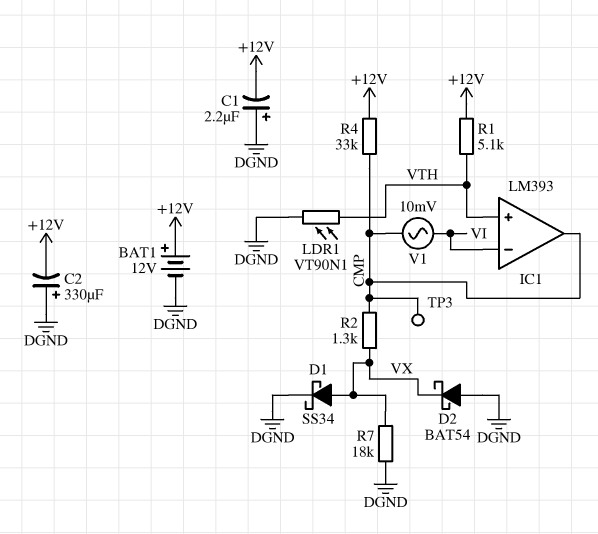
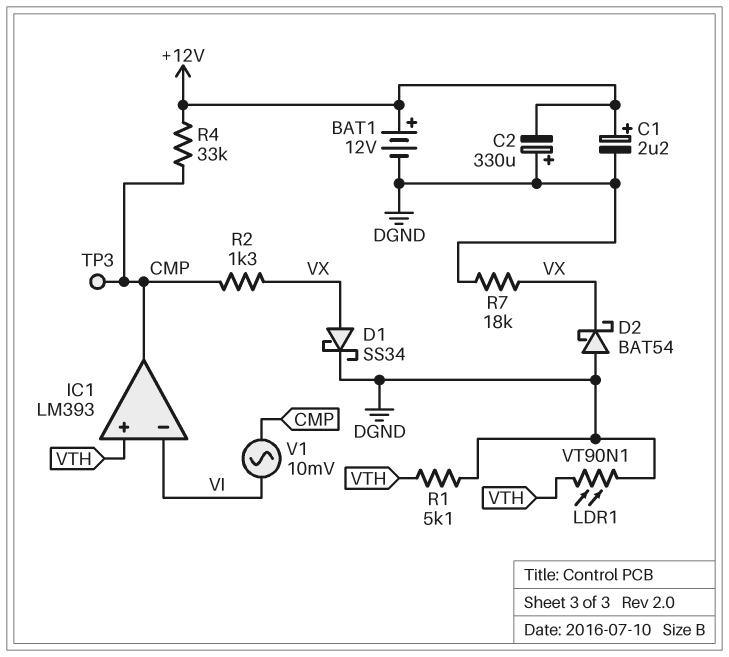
C1: 2.2uF (plus DGND, minus +12V) -> 2.2uF (plus +12V, minus DGND)
R1: 5.1k (+12V, VTH) -> 5.1k (DGND, VTH)

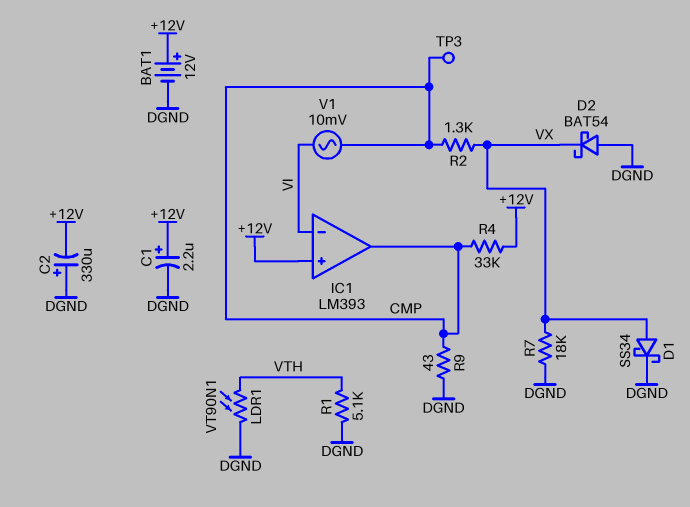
IC1 pin in+: VTH -> +12V
R9: none -> 43 (CMP, DGND)

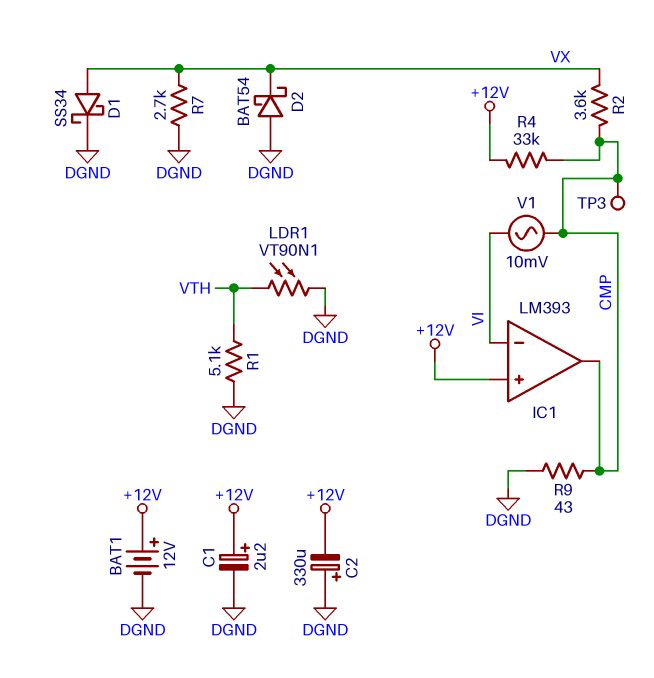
R2: 1.3k (CMP, VX) -> 3.6k (CMP, VX)
R7: 18k (DGND, VX) -> 2.7k (DGND, VX)

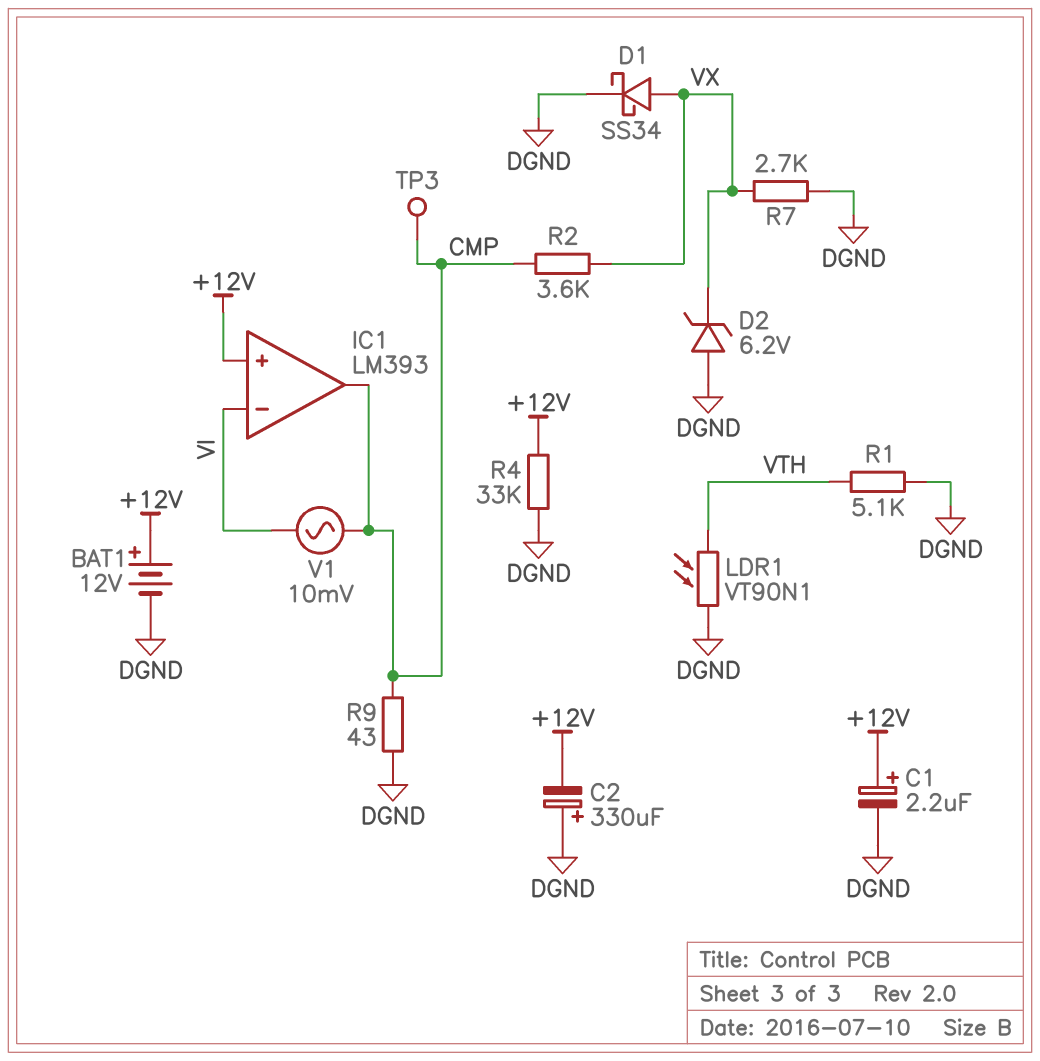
D2: schottky BAT54 (A DGND, K VX) -> zener 6.2V (A DGND, K VX)
R4: 33k (+12V, CMP) -> 33k (+12V, DGND)

